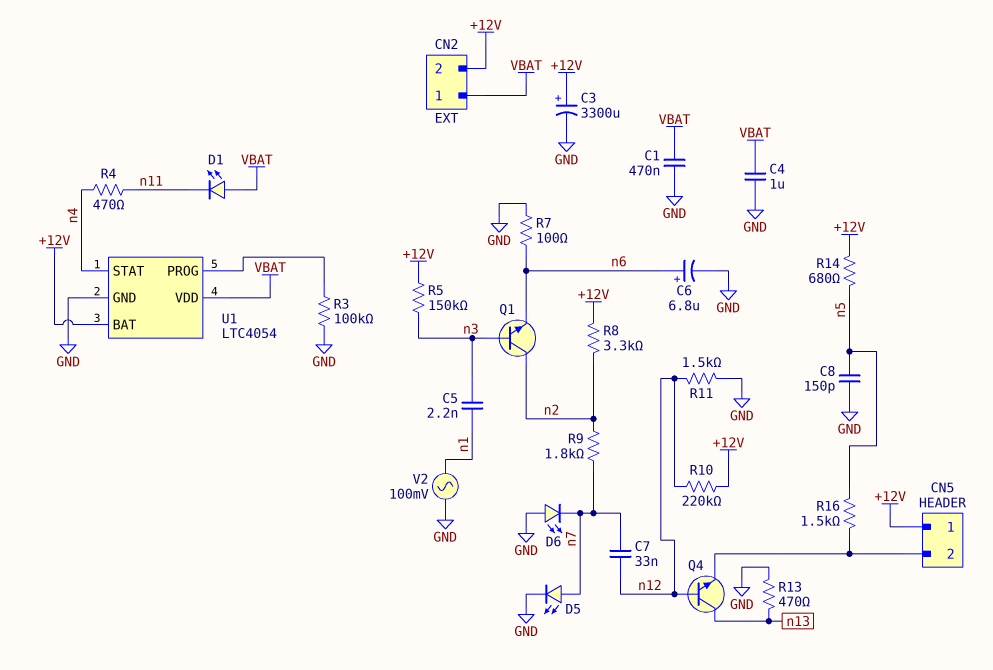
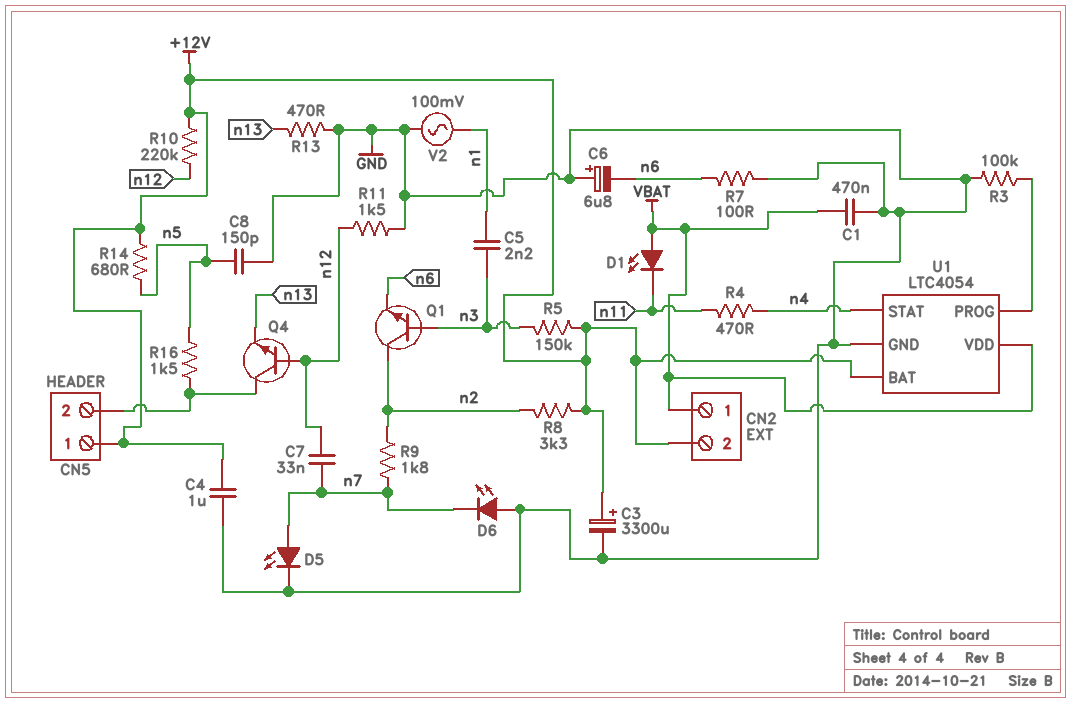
C4: 1uF (GND, VBAT) -> 1uF (+12V, GND)
C6: 6.8uF (plus n6, minus GND) -> 6.8uF (plus GND, minus n6)
Q4: NPN (B n12, C n13, E CN5/2) -> NPN (B n12, C CN5/2, E n13)

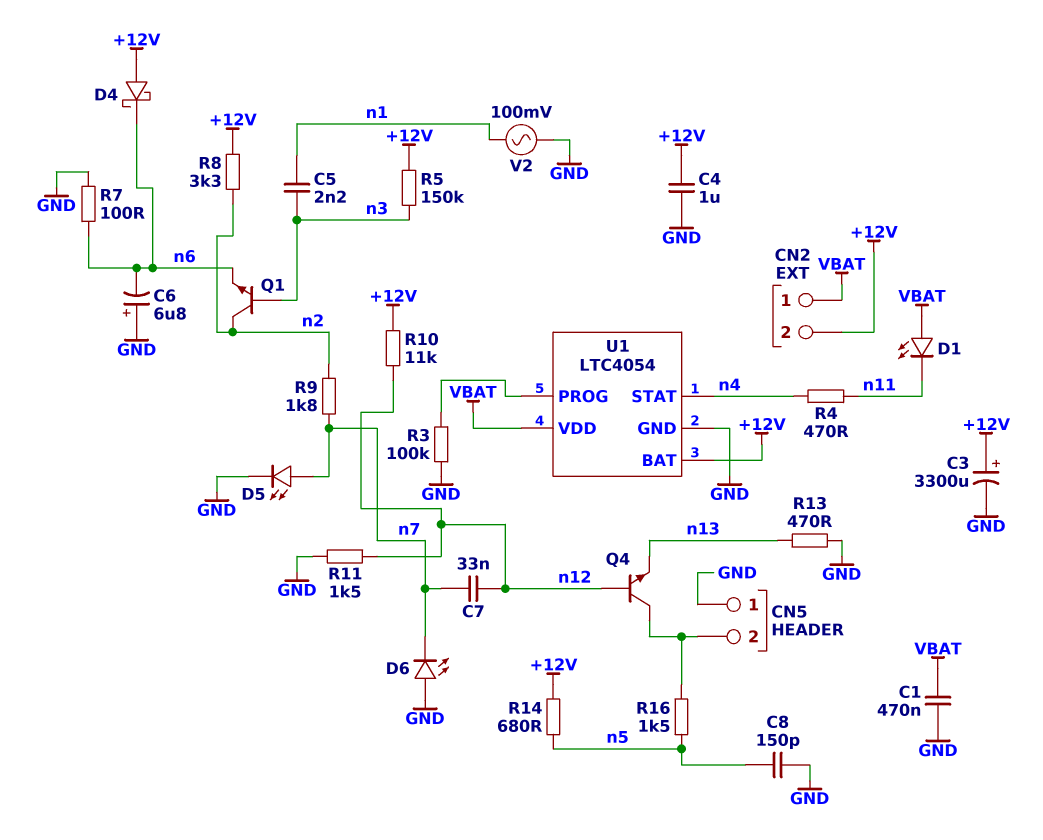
CN5 pin 1: +12V -> GND
D4: none -> schottky (A +12V, K n6)
R10: 220k (+12V, n12) -> 11k (+12V, n12)

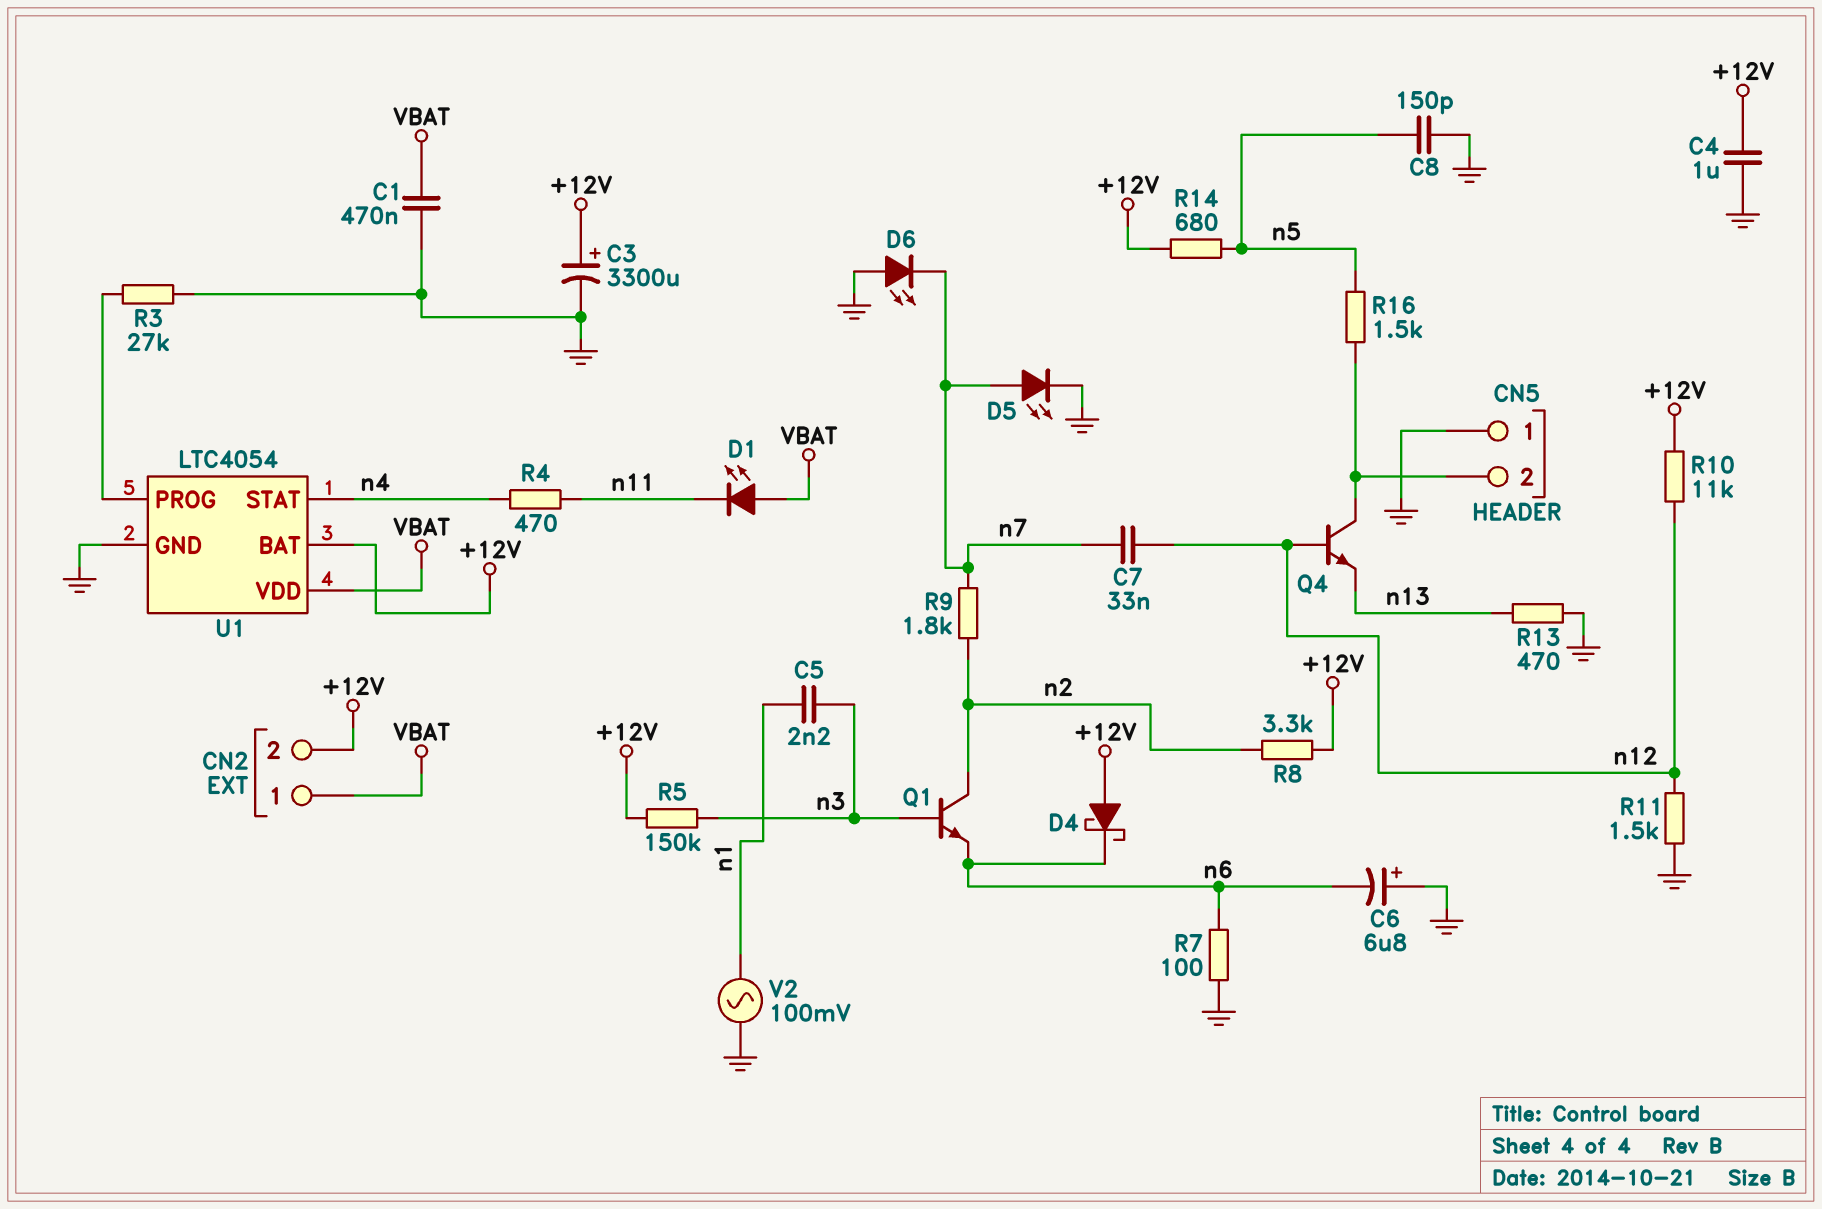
R3: 100k (GND, U1/PROG) -> 27k (GND, U1/PROG)

